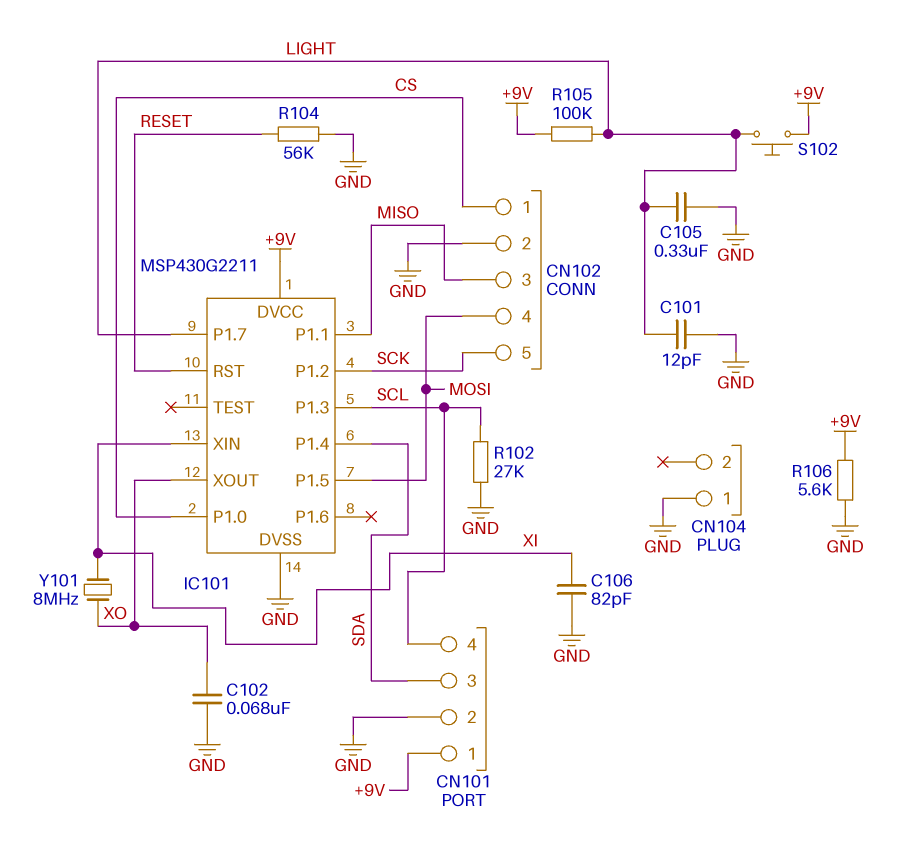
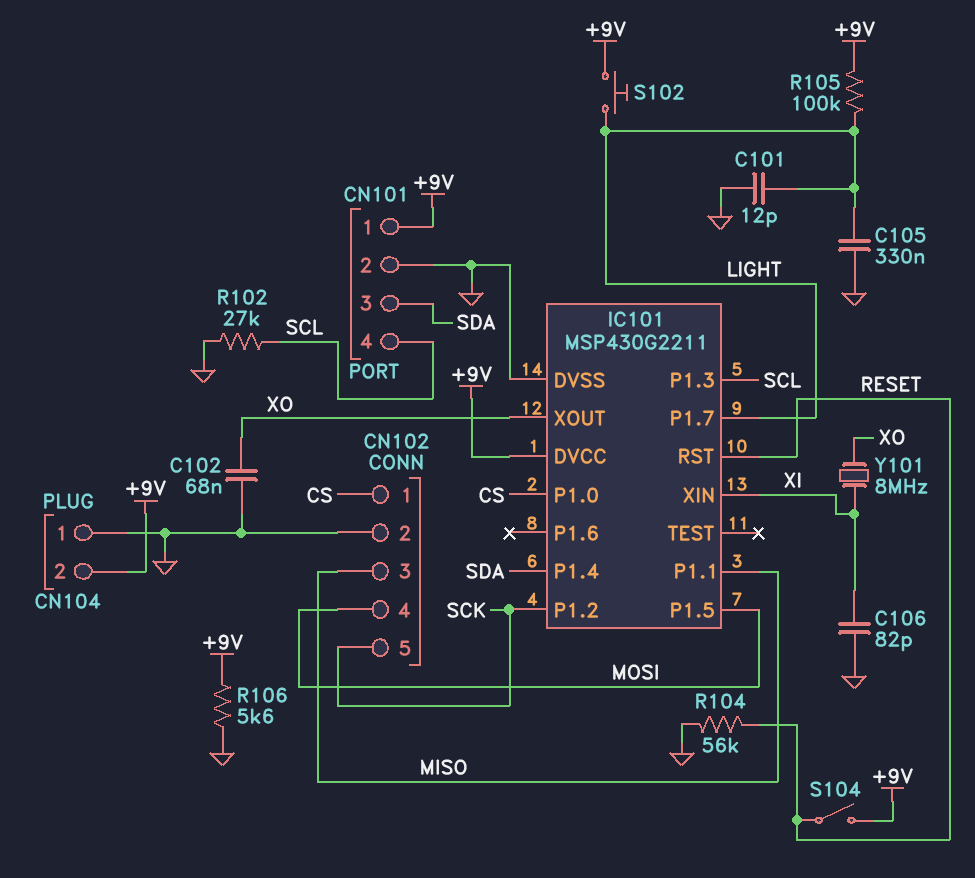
CN104 pin 2: none -> +9V
S104: none -> switch (+9V, RESET)

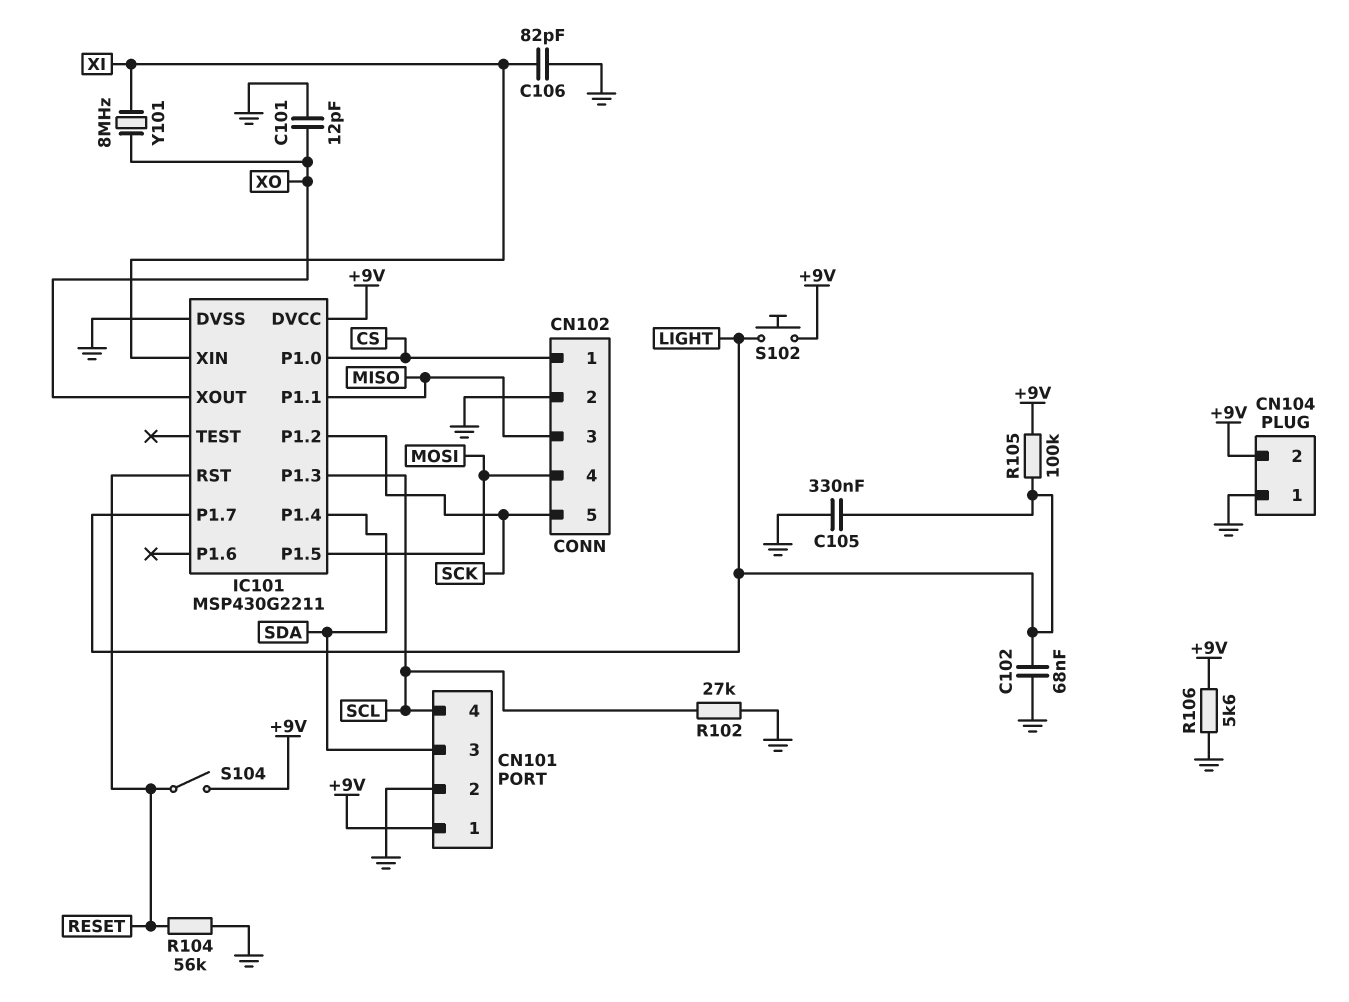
C101: 12pF (GND, LIGHT) -> 12pF (GND, XO)
C102: 68nF (GND, XO) -> 68nF (GND, LIGHT)

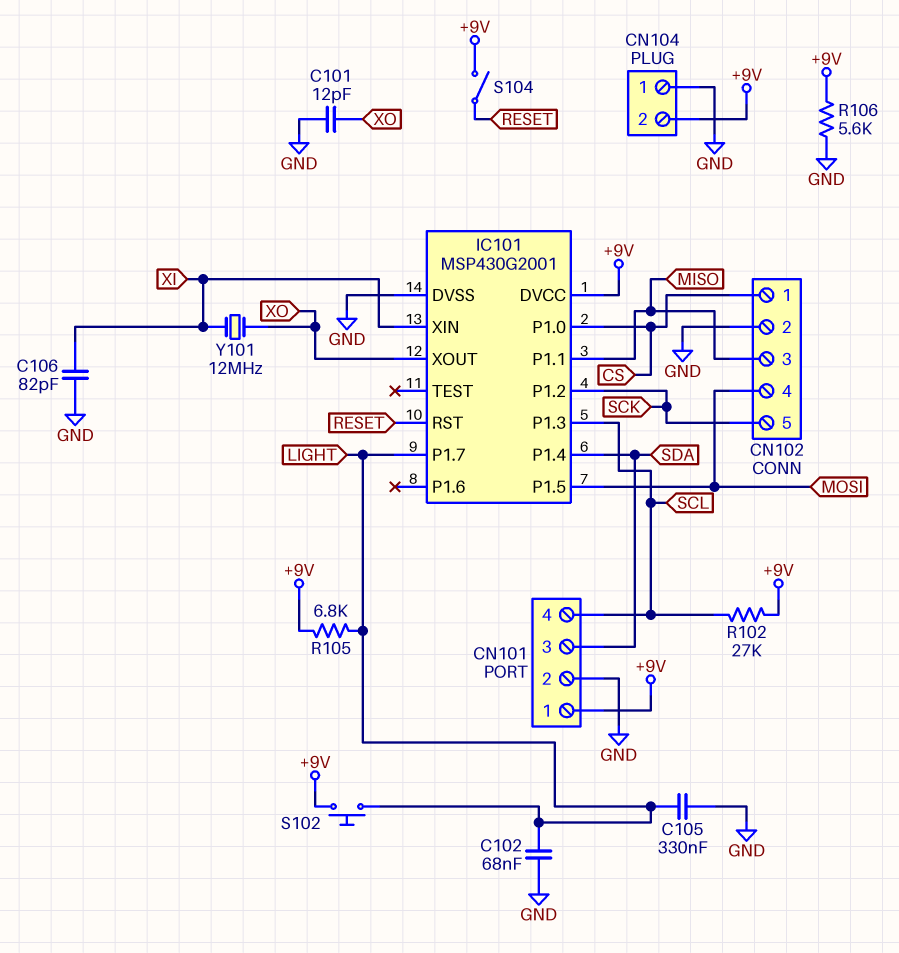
IC101: MSP430G2211 -> MSP430G2001
R102: 27k (GND, SCL) -> 27k (+9V, SCL)
R104: 56k (GND, RESET) -> none
R105: 100k (+9V, LIGHT) -> 6.8k (+9V, LIGHT)
Y101: 8MHz (XI, XO) -> 12MHz (XI, XO)

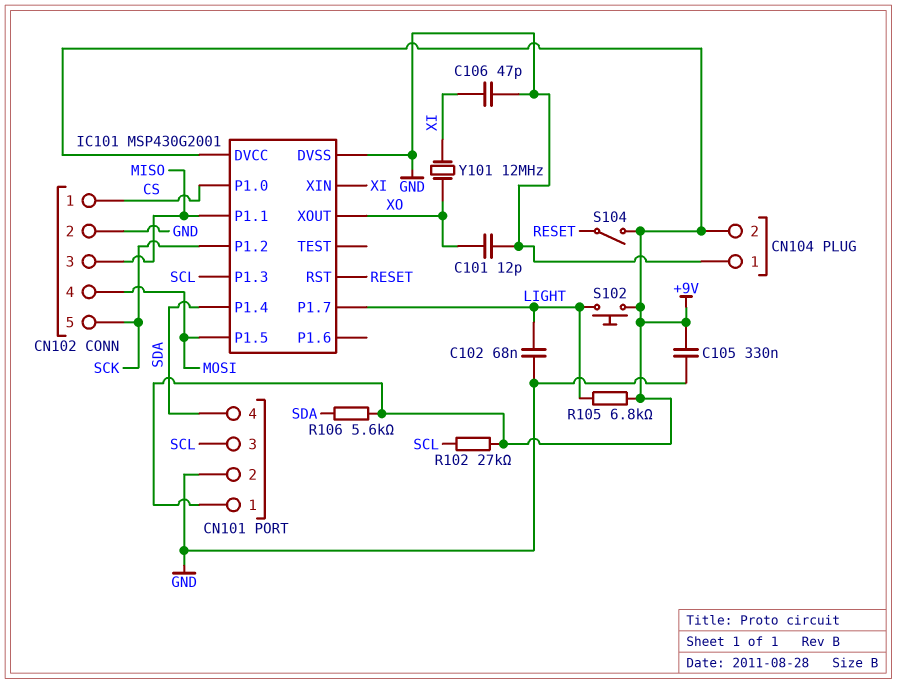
C105: 330nF (GND, LIGHT) -> 330nF (+9V, GND)
C106: 82pF (GND, XI) -> 47pF (GND, XI)
CN101 pin 3: SDA -> SCL
CN101 pin 4: SCL -> SDA
R106: 5.6k (+9V, GND) -> 5.6k (+9V, SDA)

